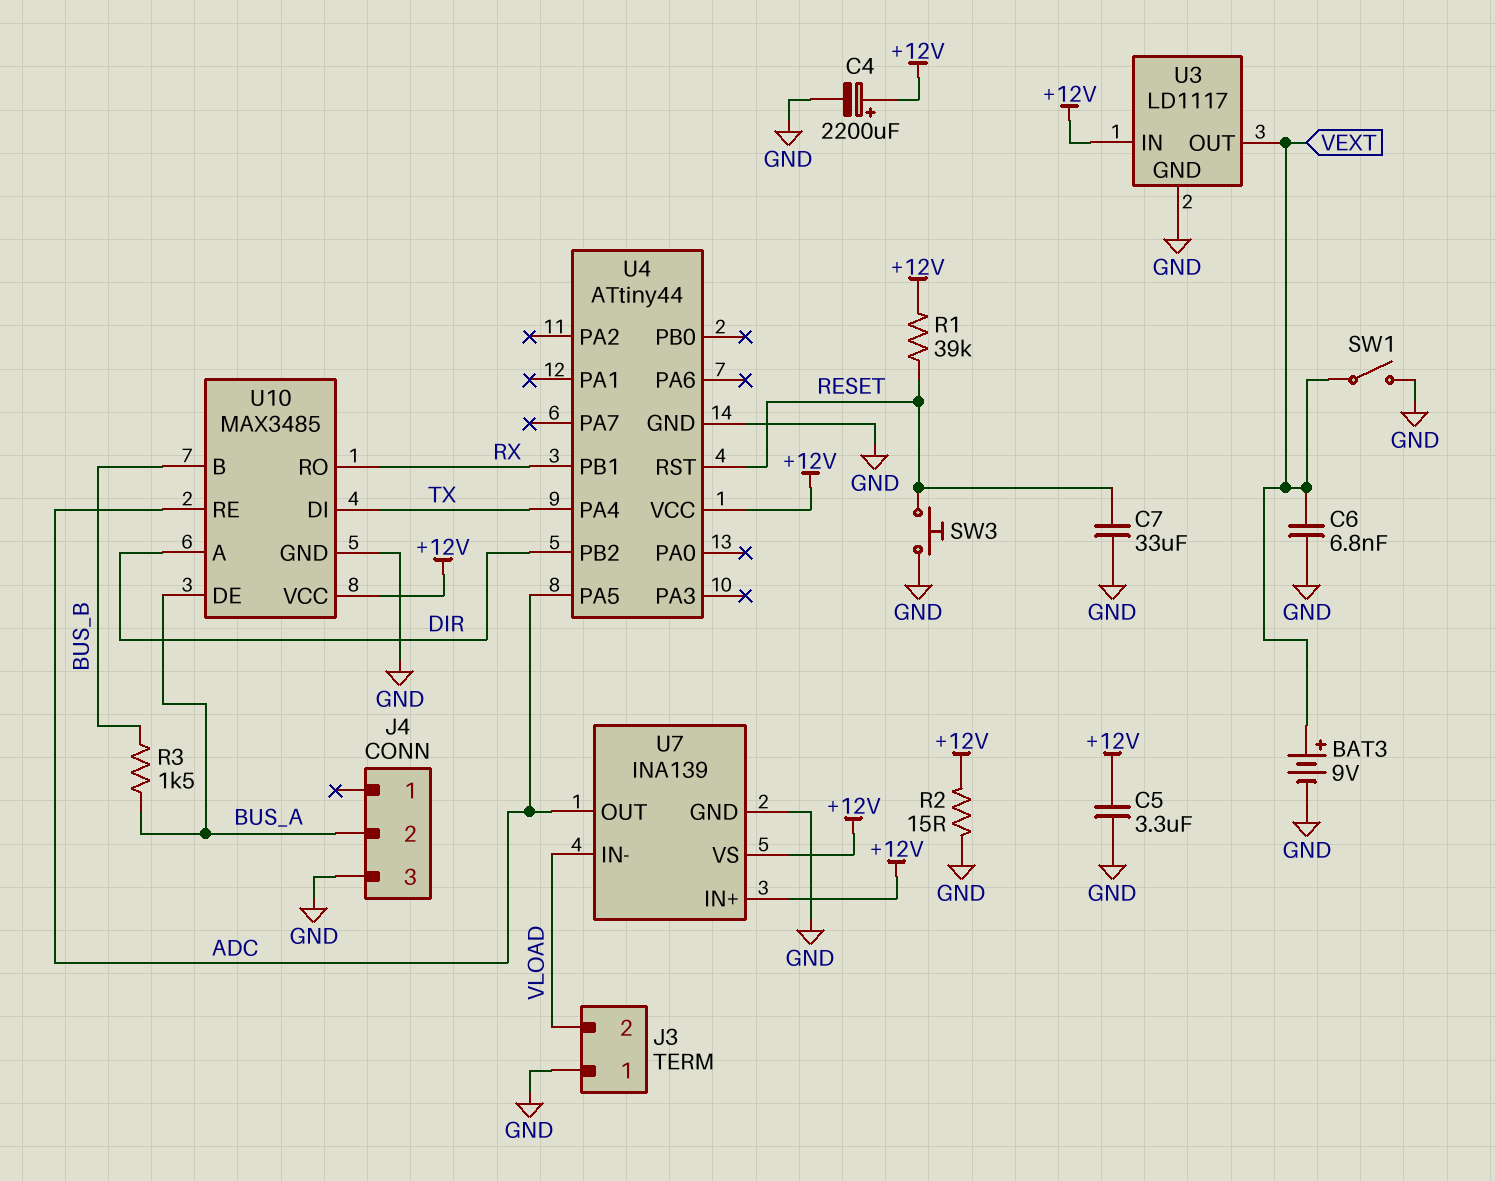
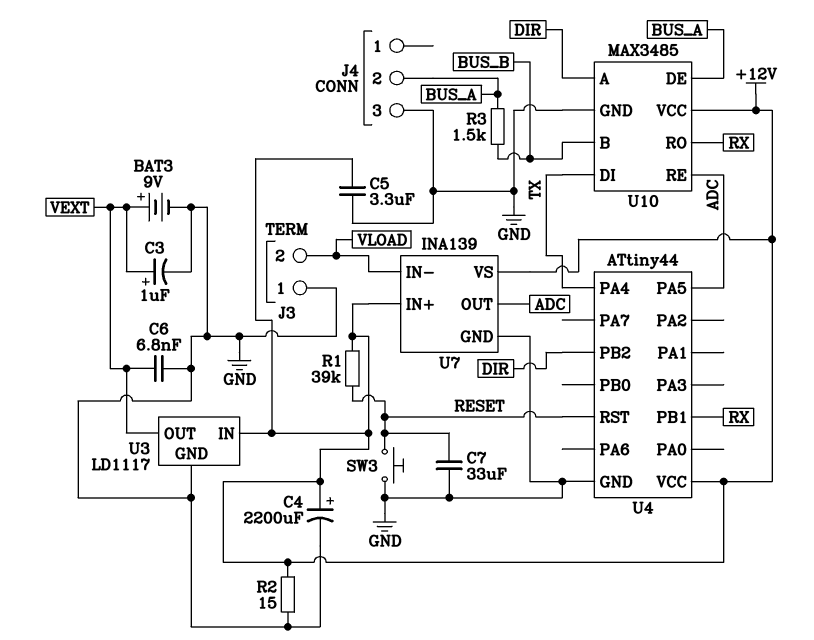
C3: none -> 1uF (plus VEXT, minus GND)
SW1: switch (GND, VEXT) -> none

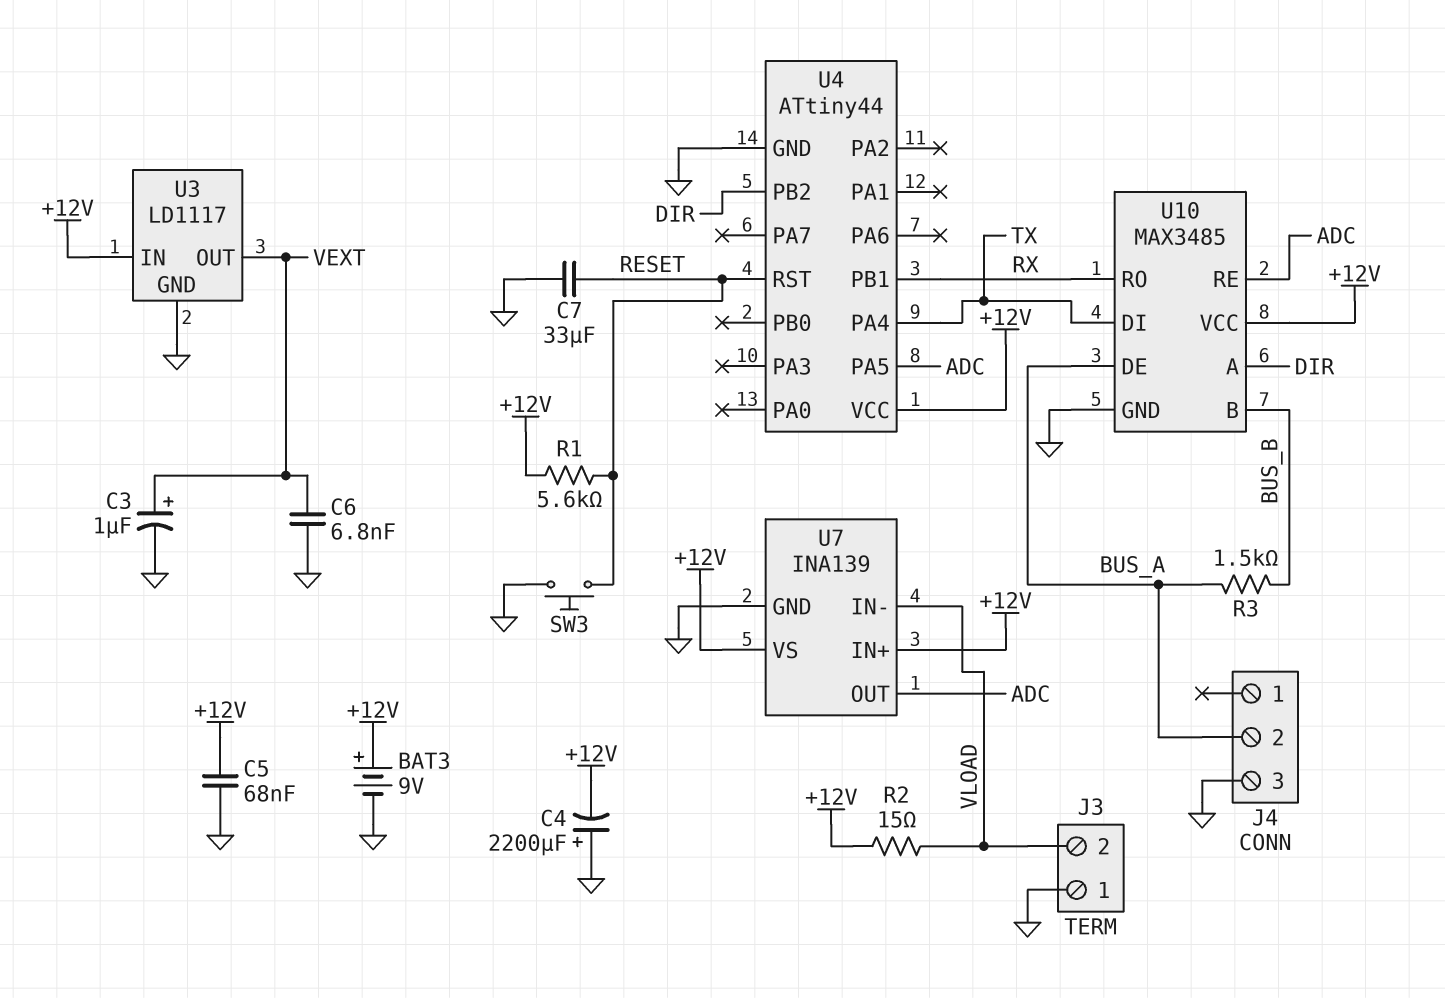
BAT3: 9V (plus VEXT, minus GND) -> 9V (plus +12V, minus GND)
C4: 2200uF (plus +12V, minus GND) -> 2200uF (plus GND, minus +12V)
C5: 3.3uF (+12V, GND) -> 68nF (+12V, GND)
R1: 39k (+12V, RESET) -> 5.6k (+12V, RESET)
R2: 15 (+12V, GND) -> 15 (+12V, VLOAD)

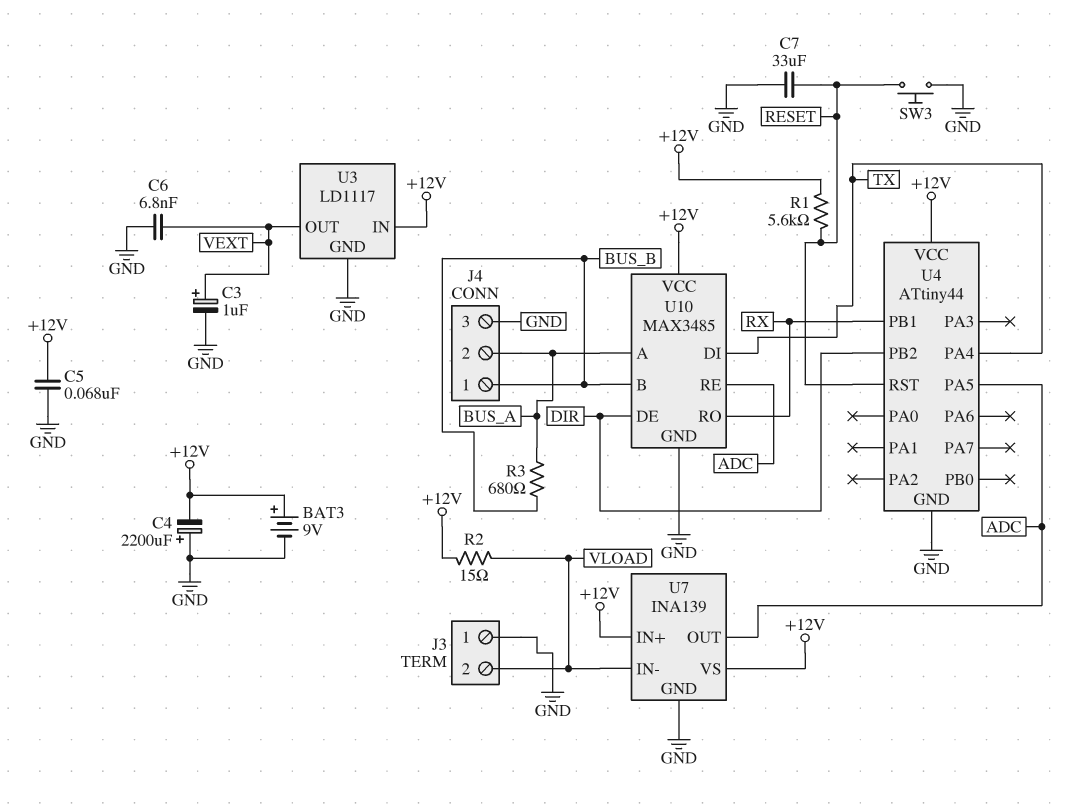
J4 pin 1: none -> BUS_B
R3: 1.5k (BUS_A, BUS_B) -> 680 (BUS_A, BUS_B)
U10 pin A: DIR -> BUS_A
U10 pin DE: BUS_A -> DIR

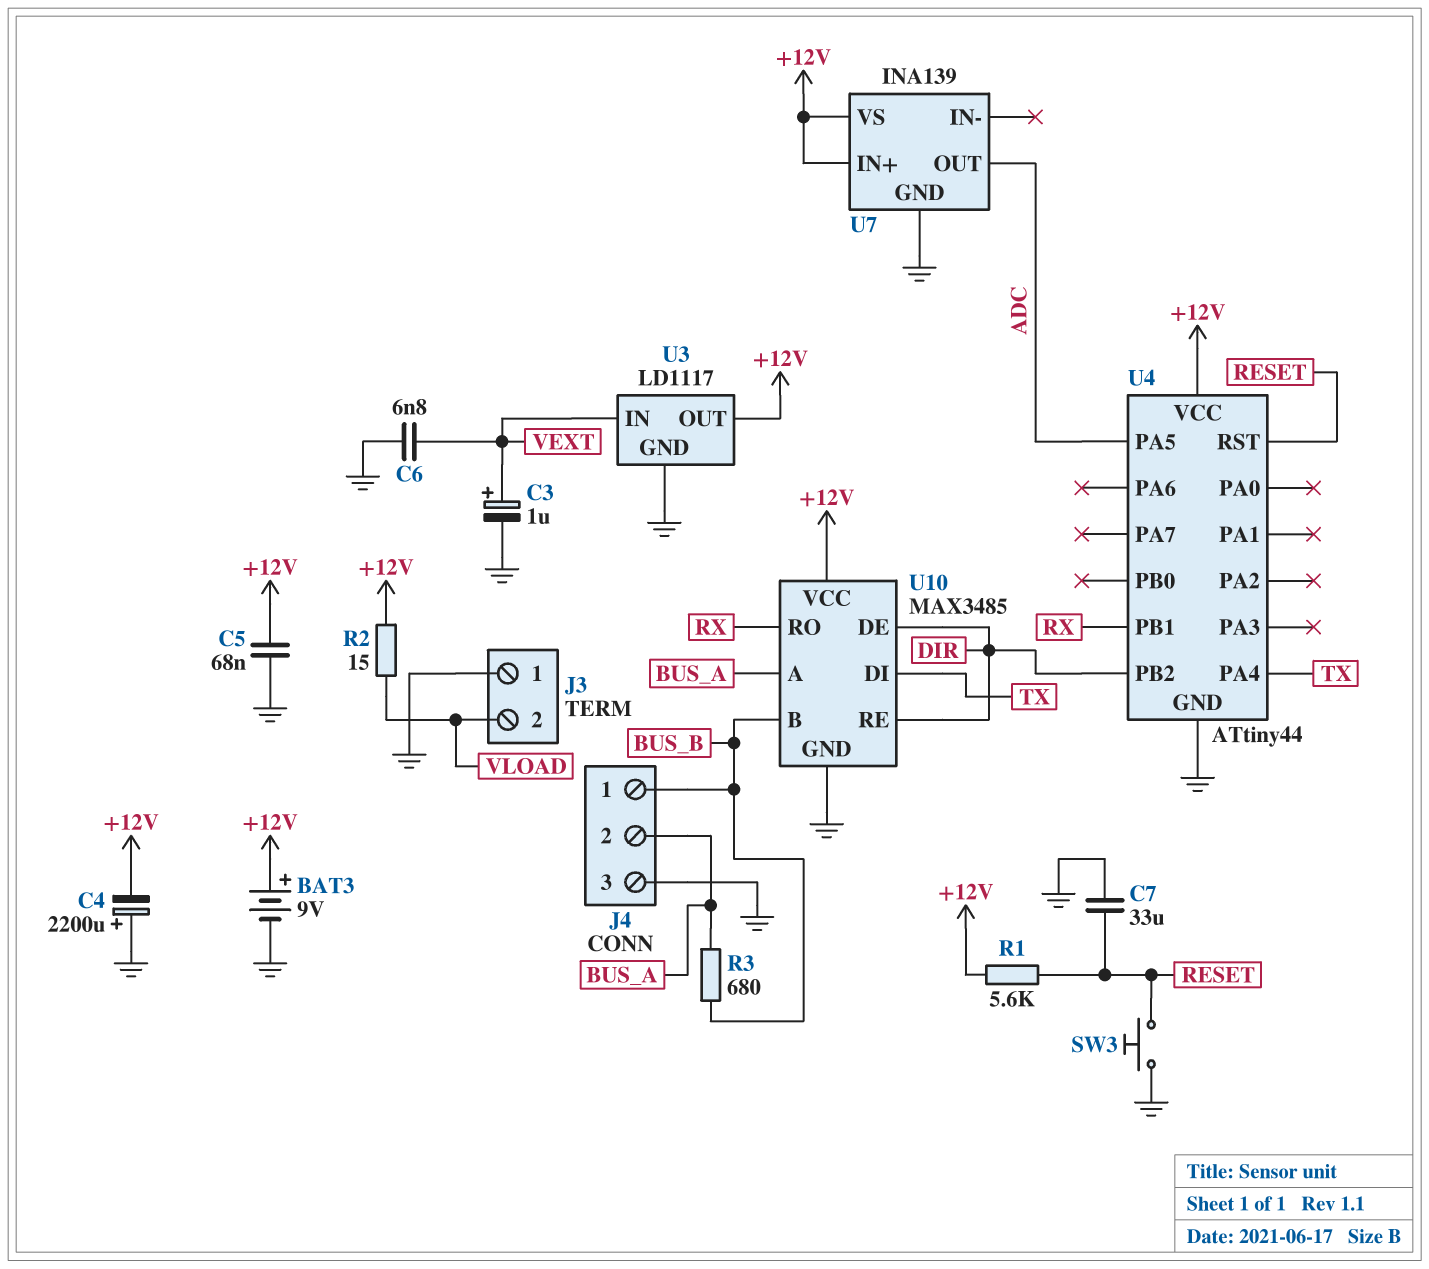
U3 pin IN: +12V -> VEXT
U3 pin OUT: VEXT -> +12V
U7 pin IN-: VLOAD -> none
U10 pin RE: ADC -> DIR

